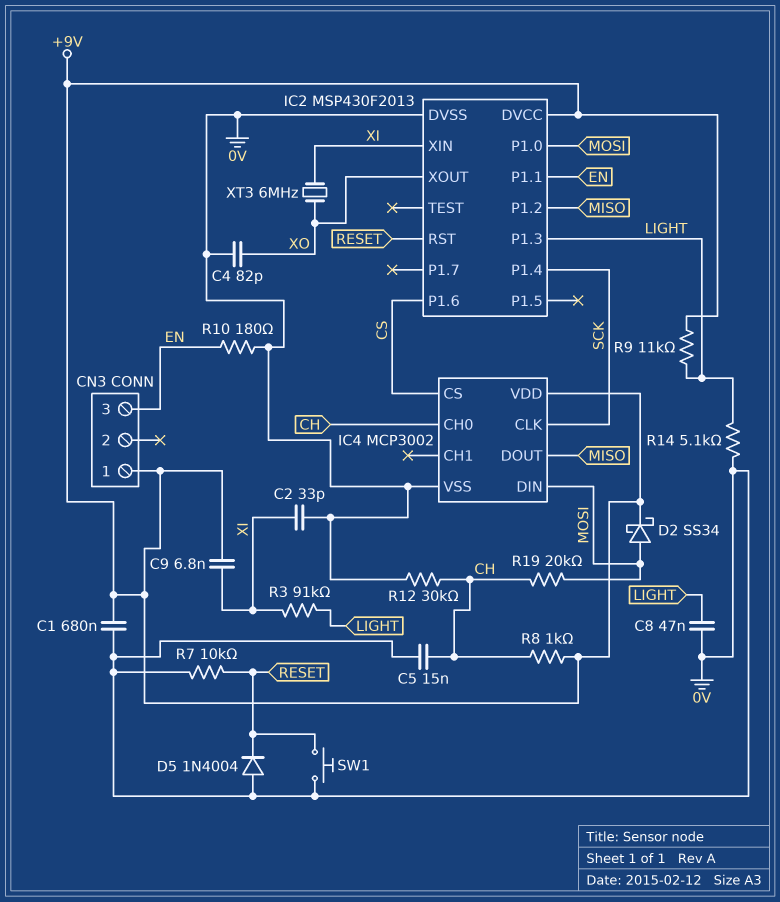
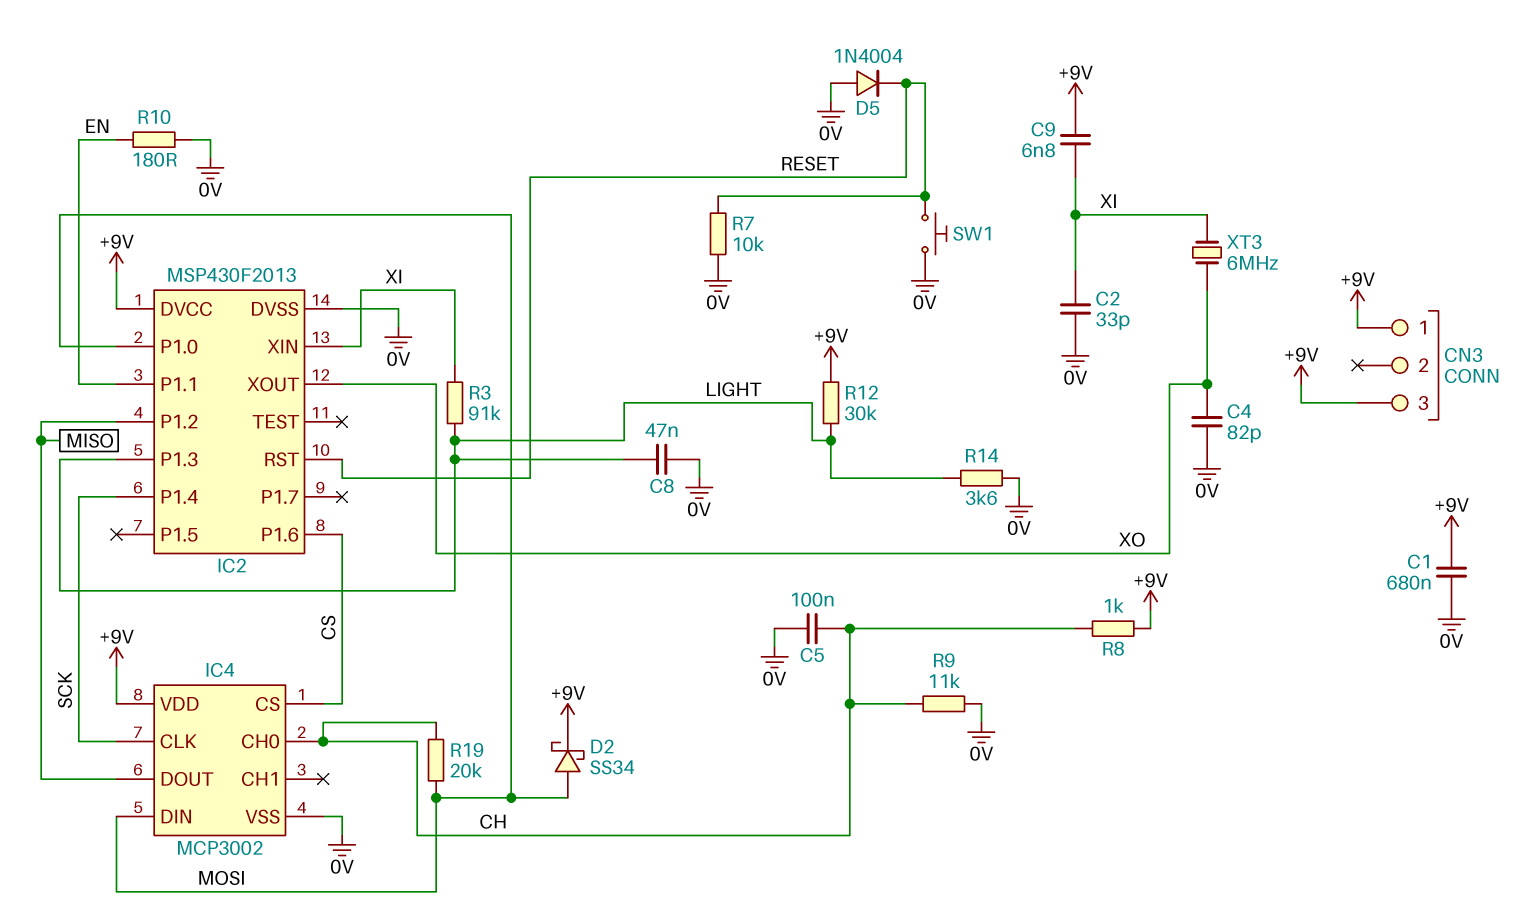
C5: 15nF (0V, CH) -> 100nF (0V, CH)
CN3 pin 3: EN -> +9V
R9: 11k (+9V, LIGHT) -> 11k (0V, CH)
R12: 30k (0V, CH) -> 30k (+9V, LIGHT)
R14: 5.1k (0V, LIGHT) -> 3.6k (0V, LIGHT)

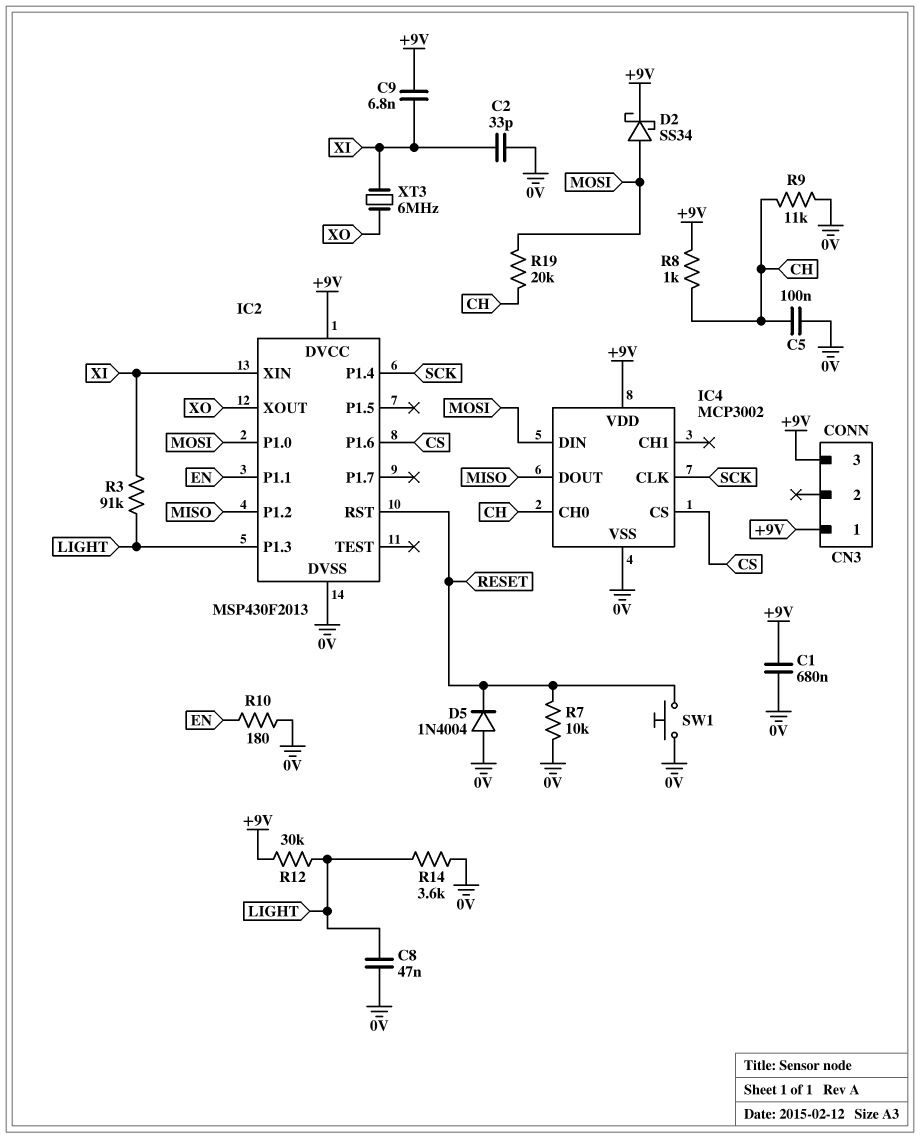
C4: 82pF (0V, XO) -> none

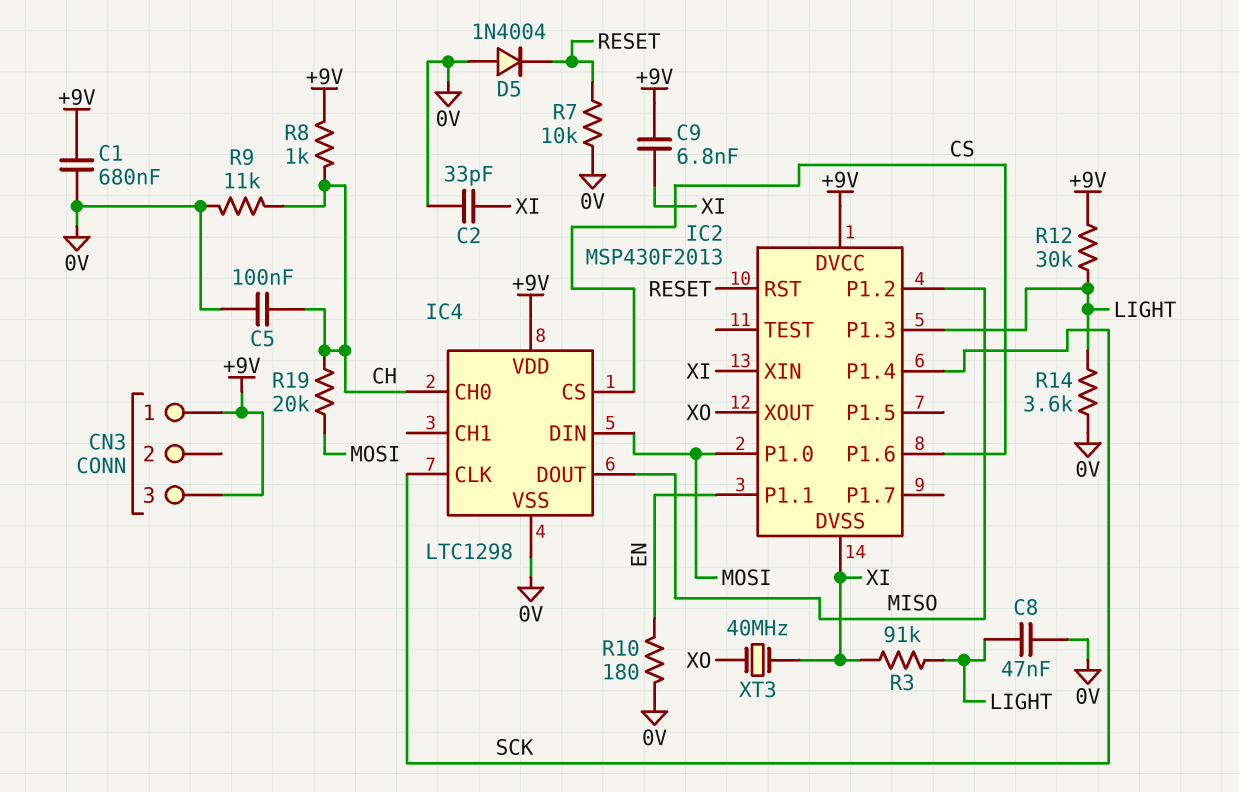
D2: schottky SS34 (A MOSI, K +9V) -> none
IC2 pin DVSS: 0V -> XI
IC4: MCP3002 -> LTC1298
SW1: button (0V, RESET) -> none
XT3: 6MHz (XI, XO) -> 40MHz (XI, XO)

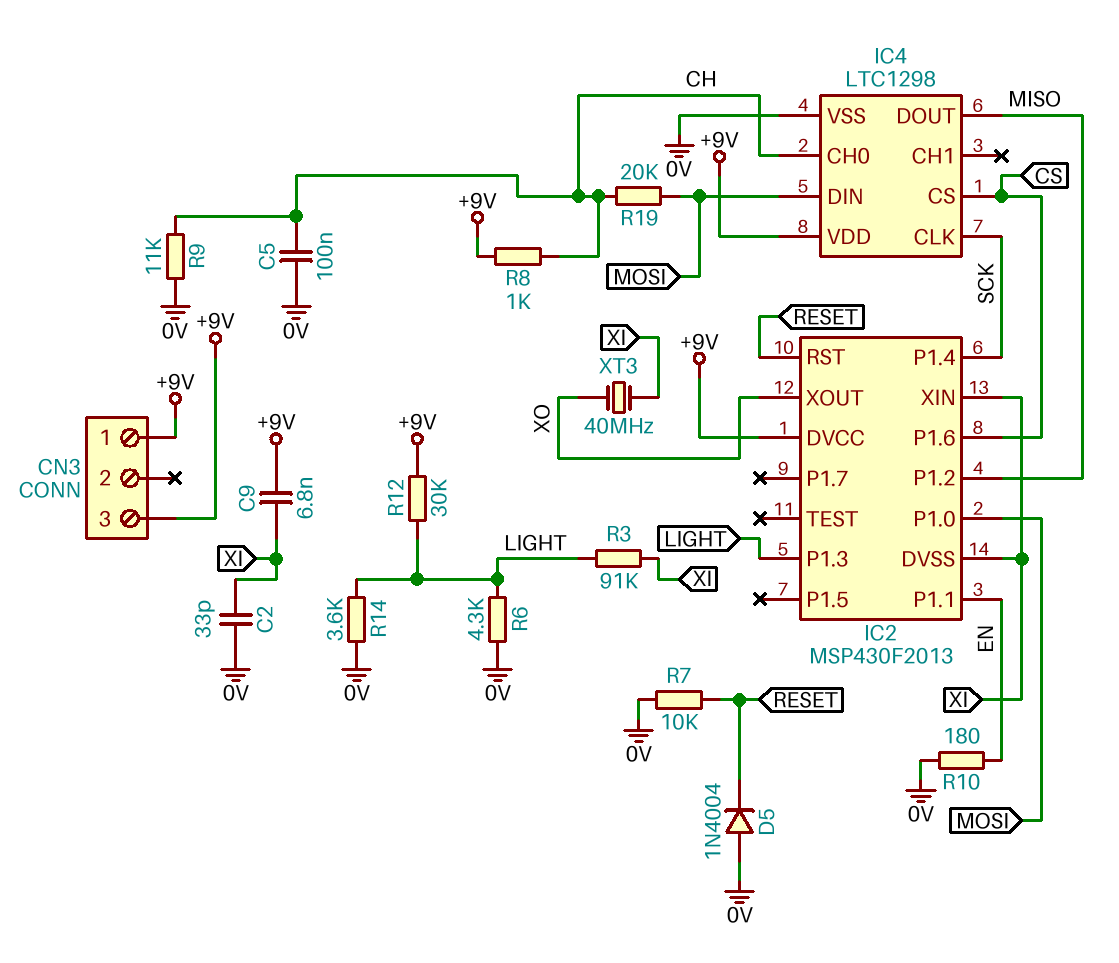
C1: 680nF (+9V, 0V) -> none
C8: 47nF (0V, LIGHT) -> none
R6: none -> 4.3k (0V, LIGHT)

